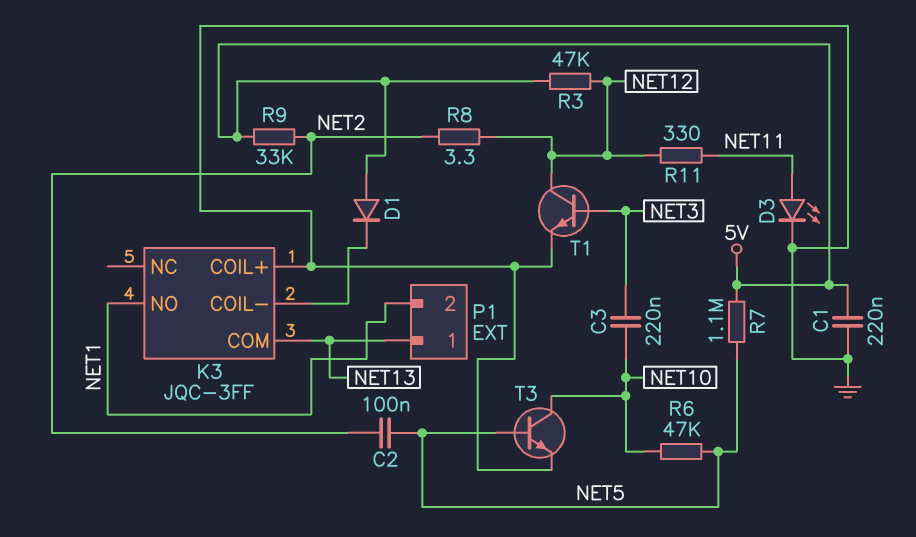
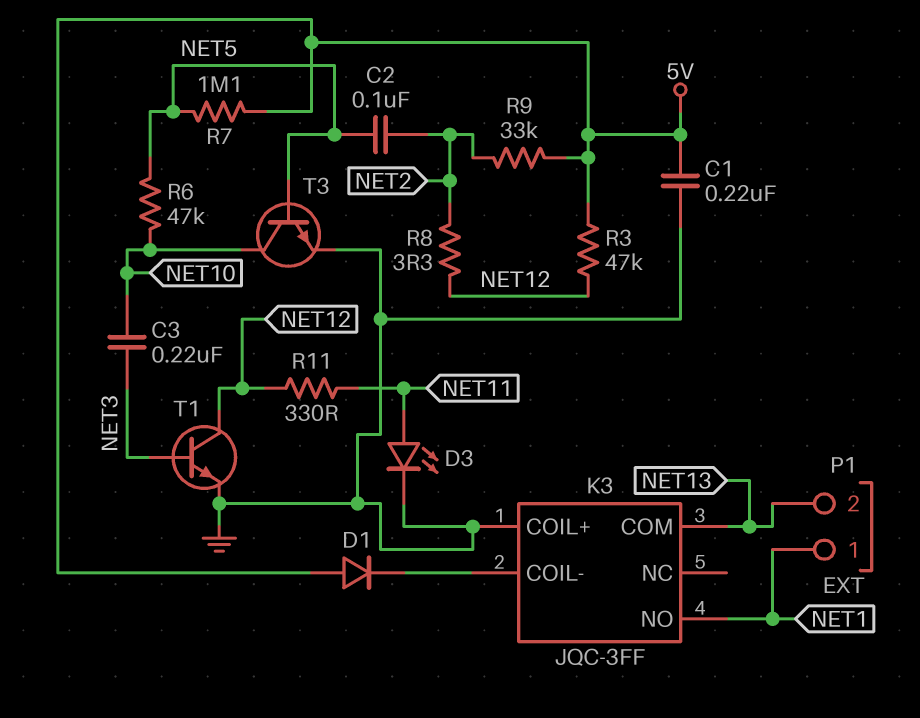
P1 pin 1: NET13 -> NET1
P1 pin 2: NET1 -> NET13

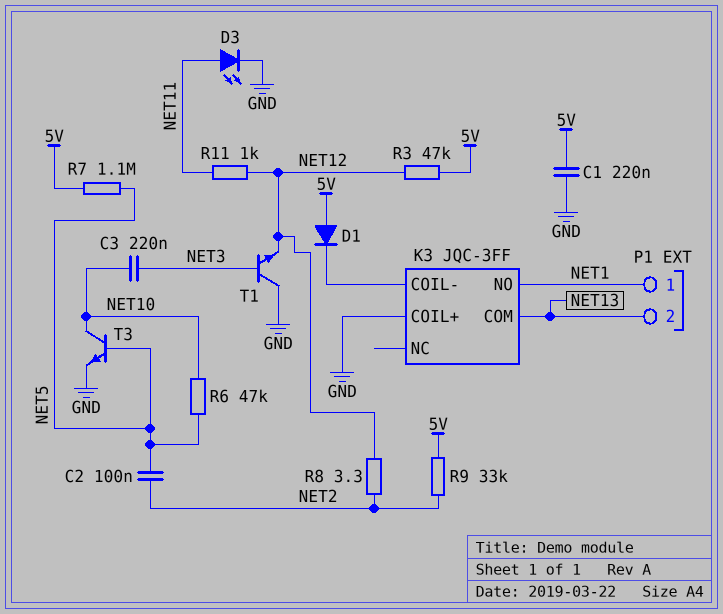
R11: 330 (NET11, NET12) -> 1k (NET11, NET12)
T1: NPN (B NET3, C NET12, E GND) -> NPN (B NET3, C GND, E NET12)

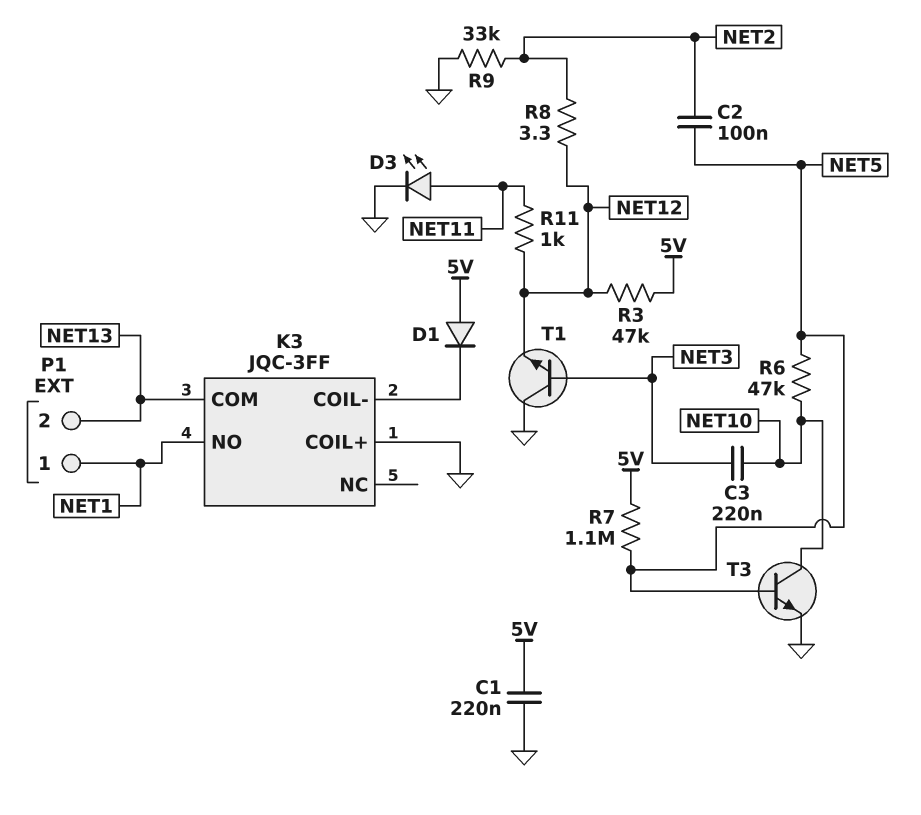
R9: 33k (5V, NET2) -> 33k (GND, NET2)

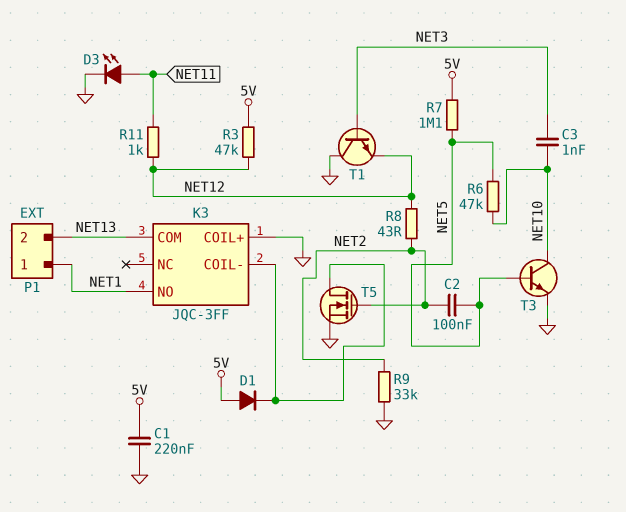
C3: 220nF (NET3, NET10) -> 1nF (NET3, NET10)
R8: 3.3 (NET2, NET12) -> 43 (NET2, NET12)
T5: none -> NMOS (G NET2, D K3/COIL-, S GND)

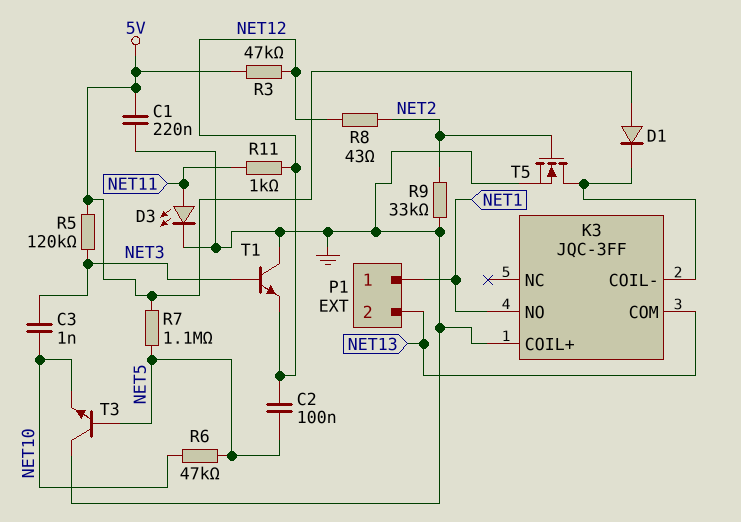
C2: 100nF (NET2, NET5) -> 100nF (NET5, NET12)
R5: none -> 120k (5V, NET3)
T3: NPN (B NET5, C NET10, E GND) -> NPN (B NET5, C GND, E NET10)

